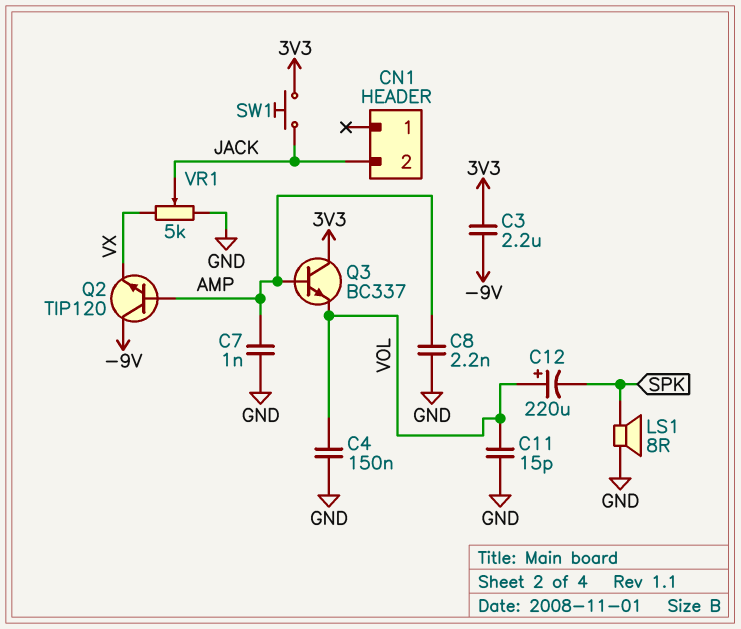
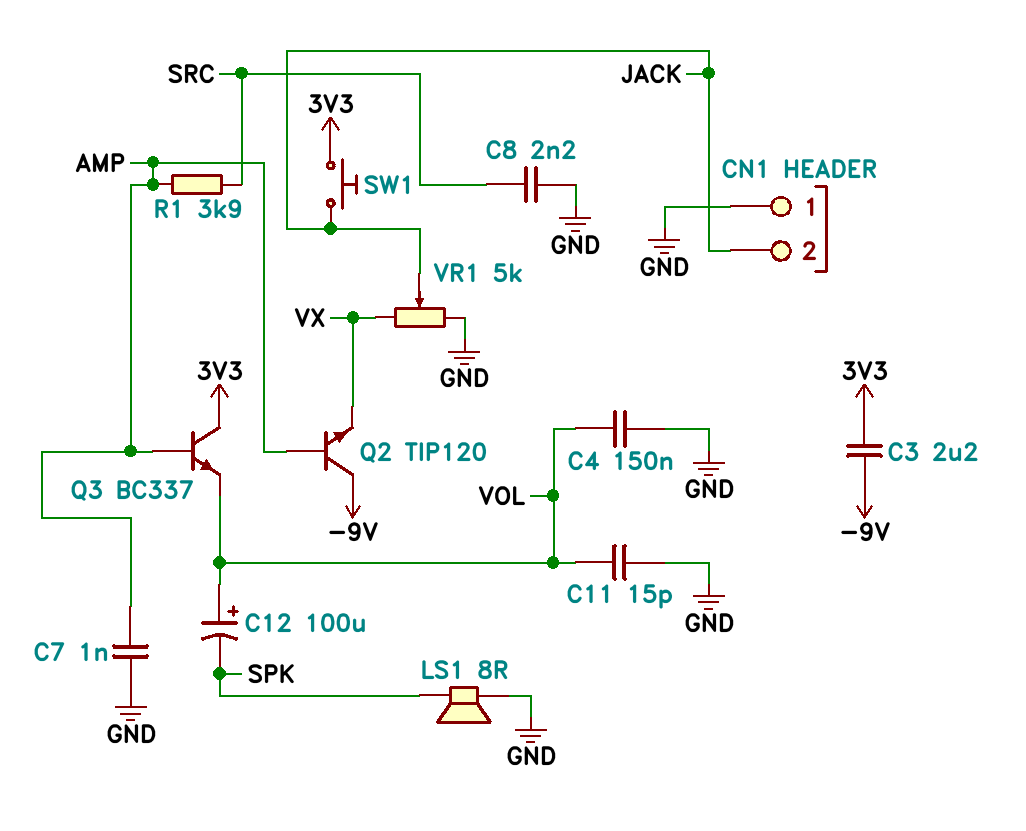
C8: 2.2nF (AMP, GND) -> 2.2nF (GND, SRC)
C12: 220uF (plus VOL, minus SPK) -> 100uF (plus VOL, minus SPK)
CN1 pin 1: none -> GND
R1: none -> 3.9k (AMP, SRC)

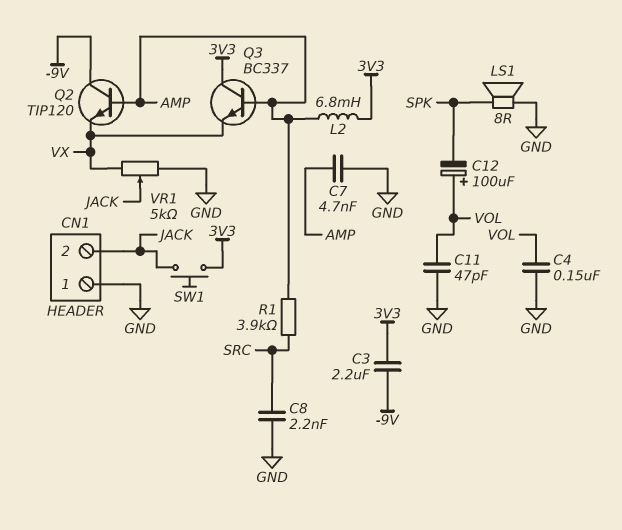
C7: 1nF (AMP, GND) -> 4.7nF (AMP, GND)
C11: 15pF (GND, VOL) -> 47pF (GND, VOL)
L2: none -> 6.8mH (3V3, AMP)
Q3: NPN BC337 (B AMP, C 3V3, E VOL) -> NPN BC337 (B AMP, C 3V3, E VX)

